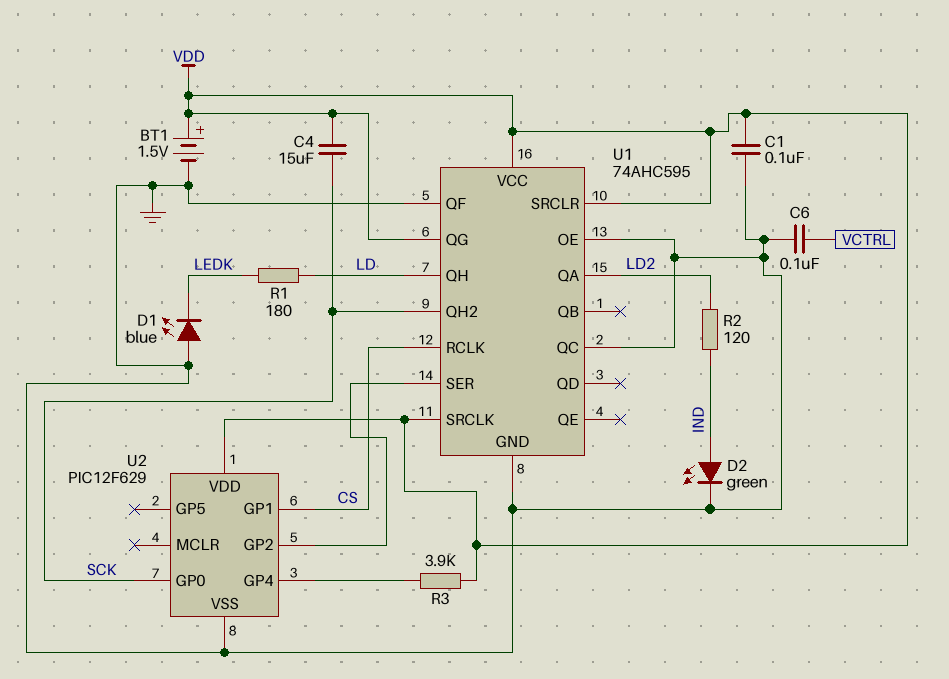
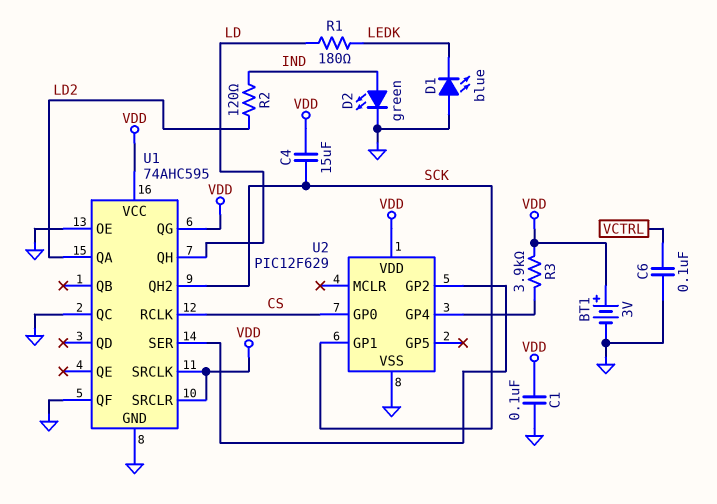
BT1: 1.5V (plus VDD, minus GND) -> 3V (plus VDD, minus GND)
U2 pin GP0: SCK -> CS
U2 pin GP1: CS -> SCK

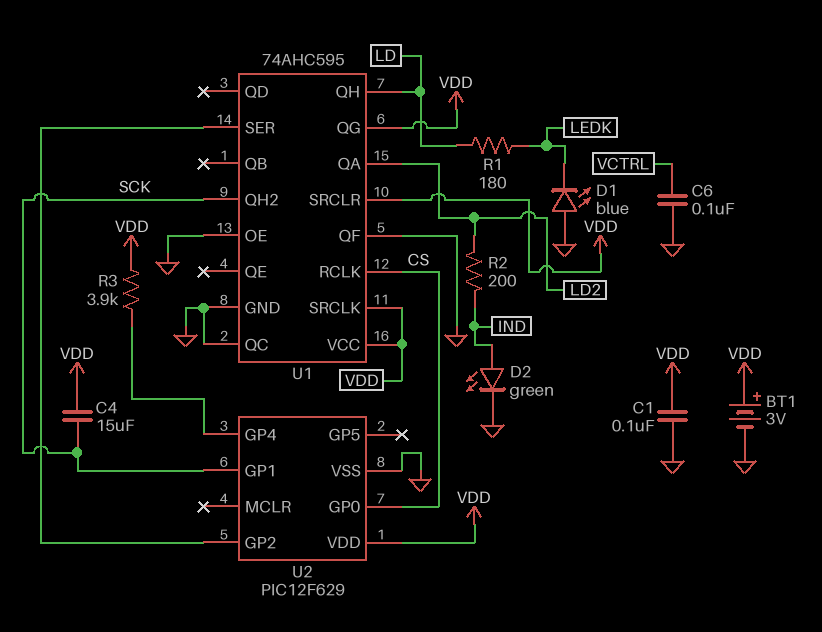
R2: 120 (IND, LD2) -> 200 (IND, LD2)

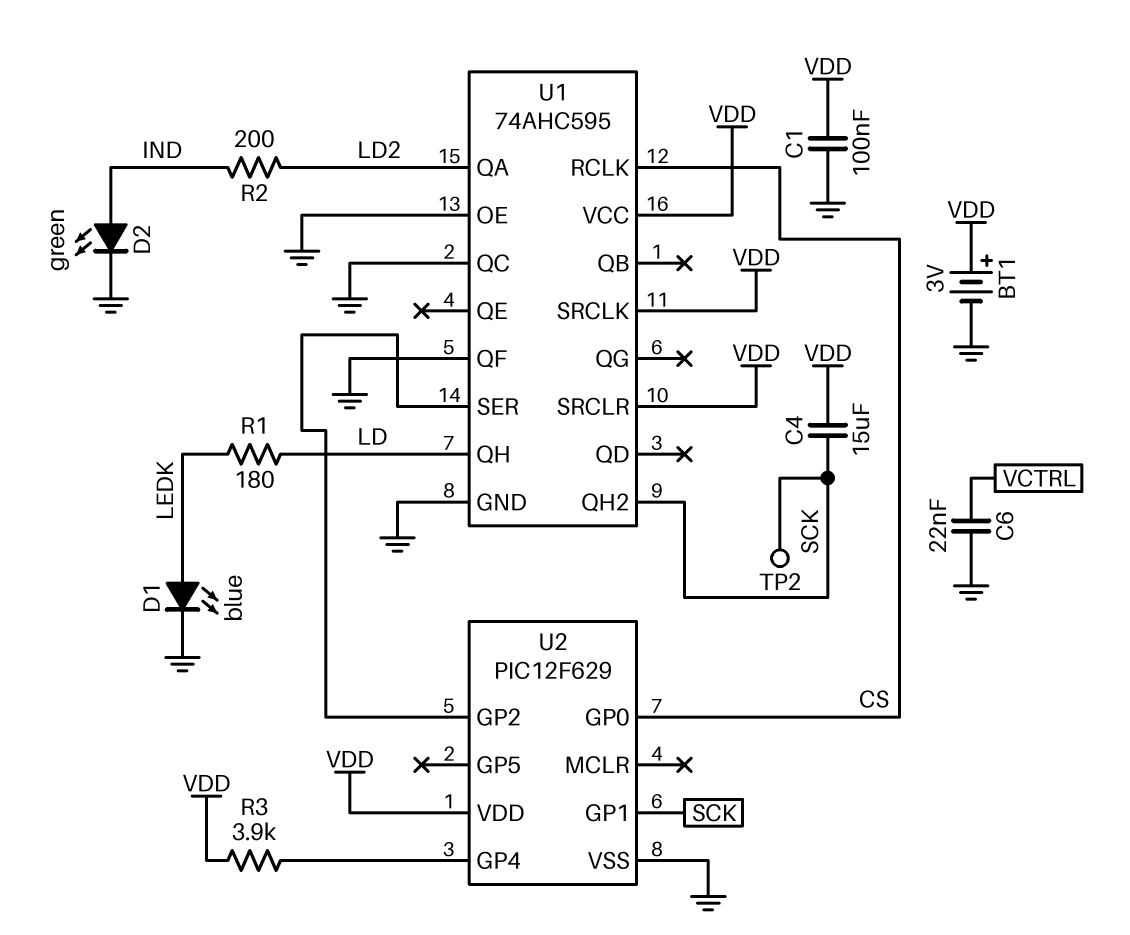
C6: 100nF (GND, VCTRL) -> 22nF (GND, VCTRL)
D1: LED blue (A GND, K LEDK) -> LED blue (A LEDK, K GND)
TP2: none -> test point (SCK)
U1 pin QG: VDD -> none

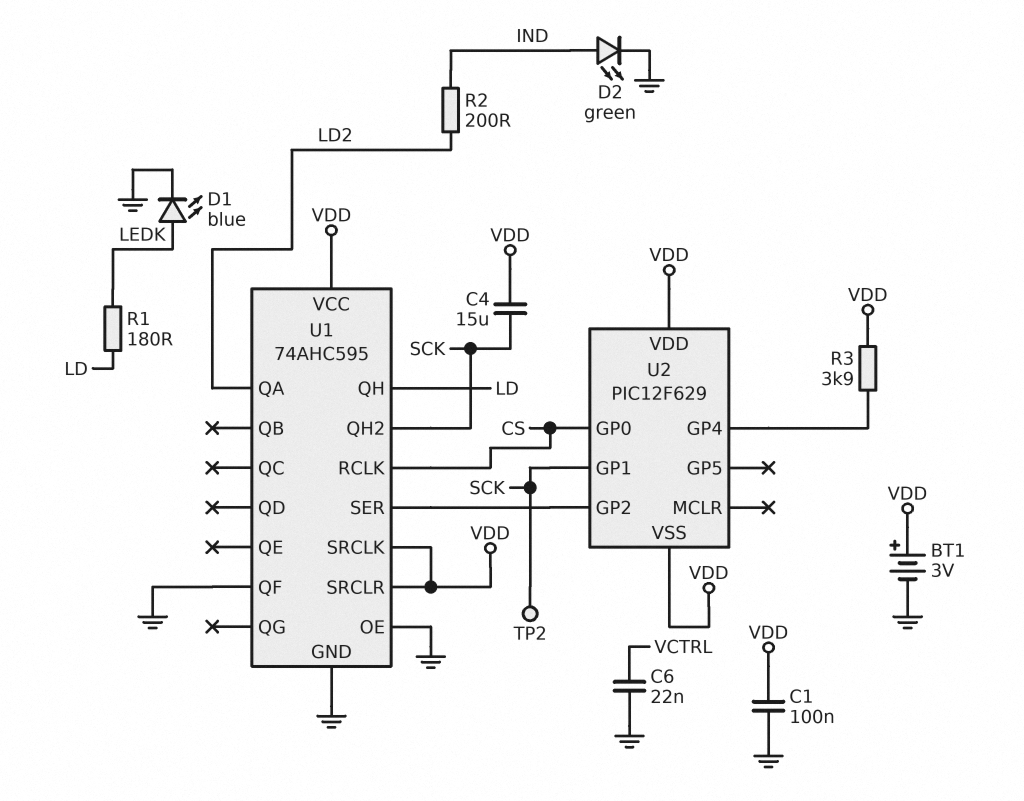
U1 pin QC: GND -> none
U2 pin VSS: GND -> VDD

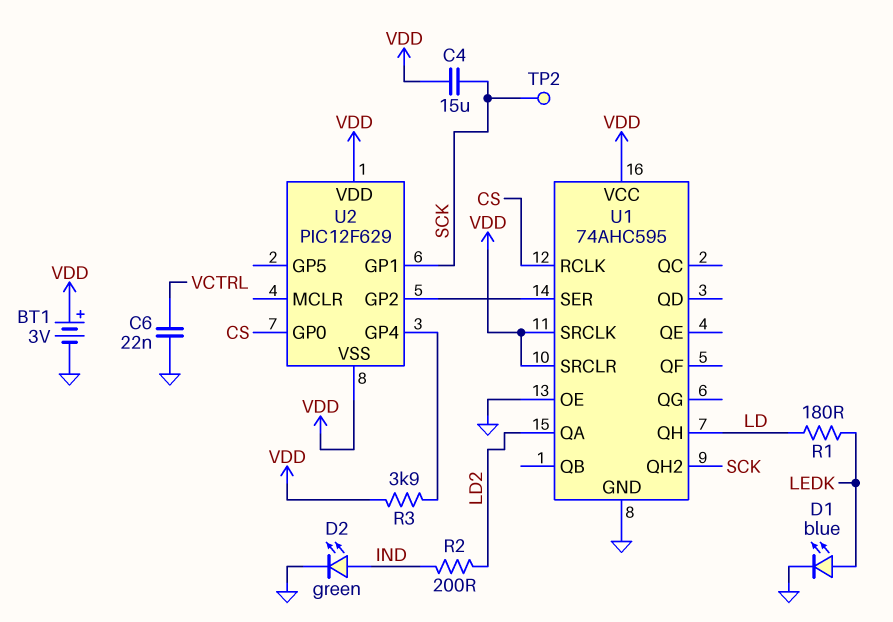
C1: 100nF (GND, VDD) -> none
U1 pin QF: GND -> none

